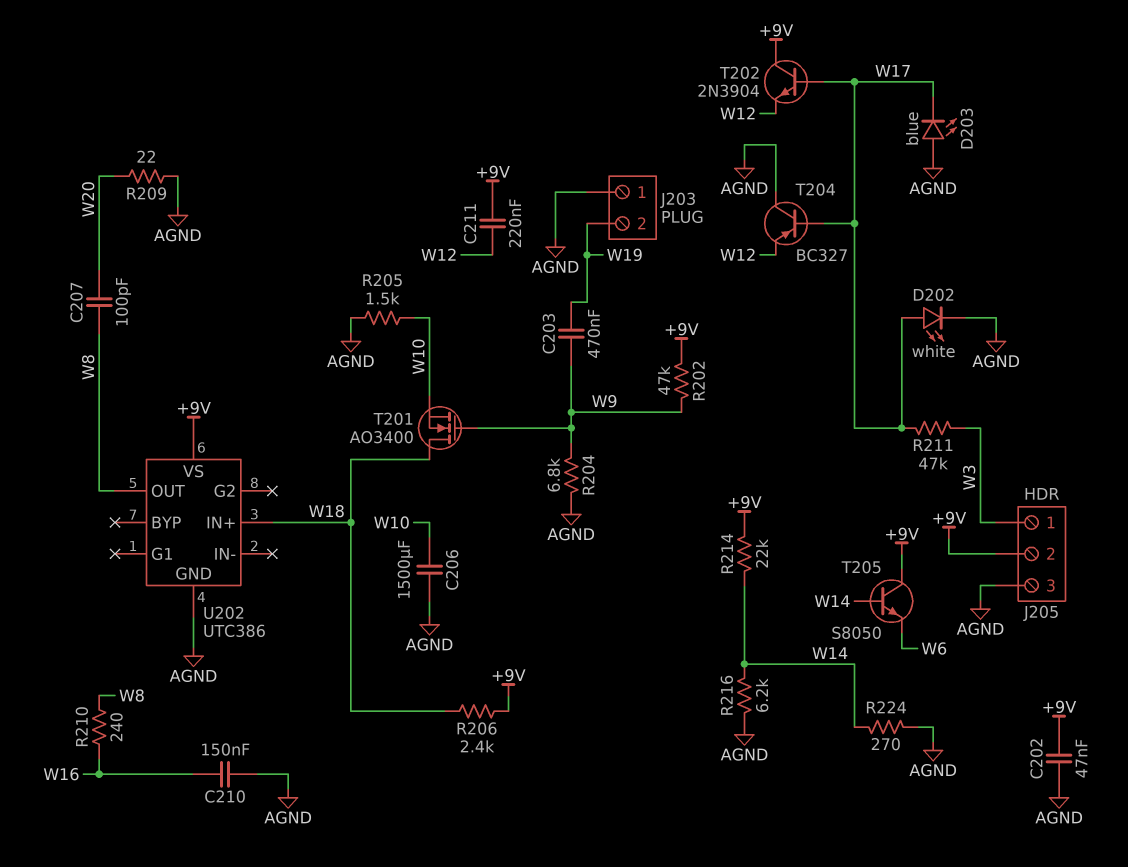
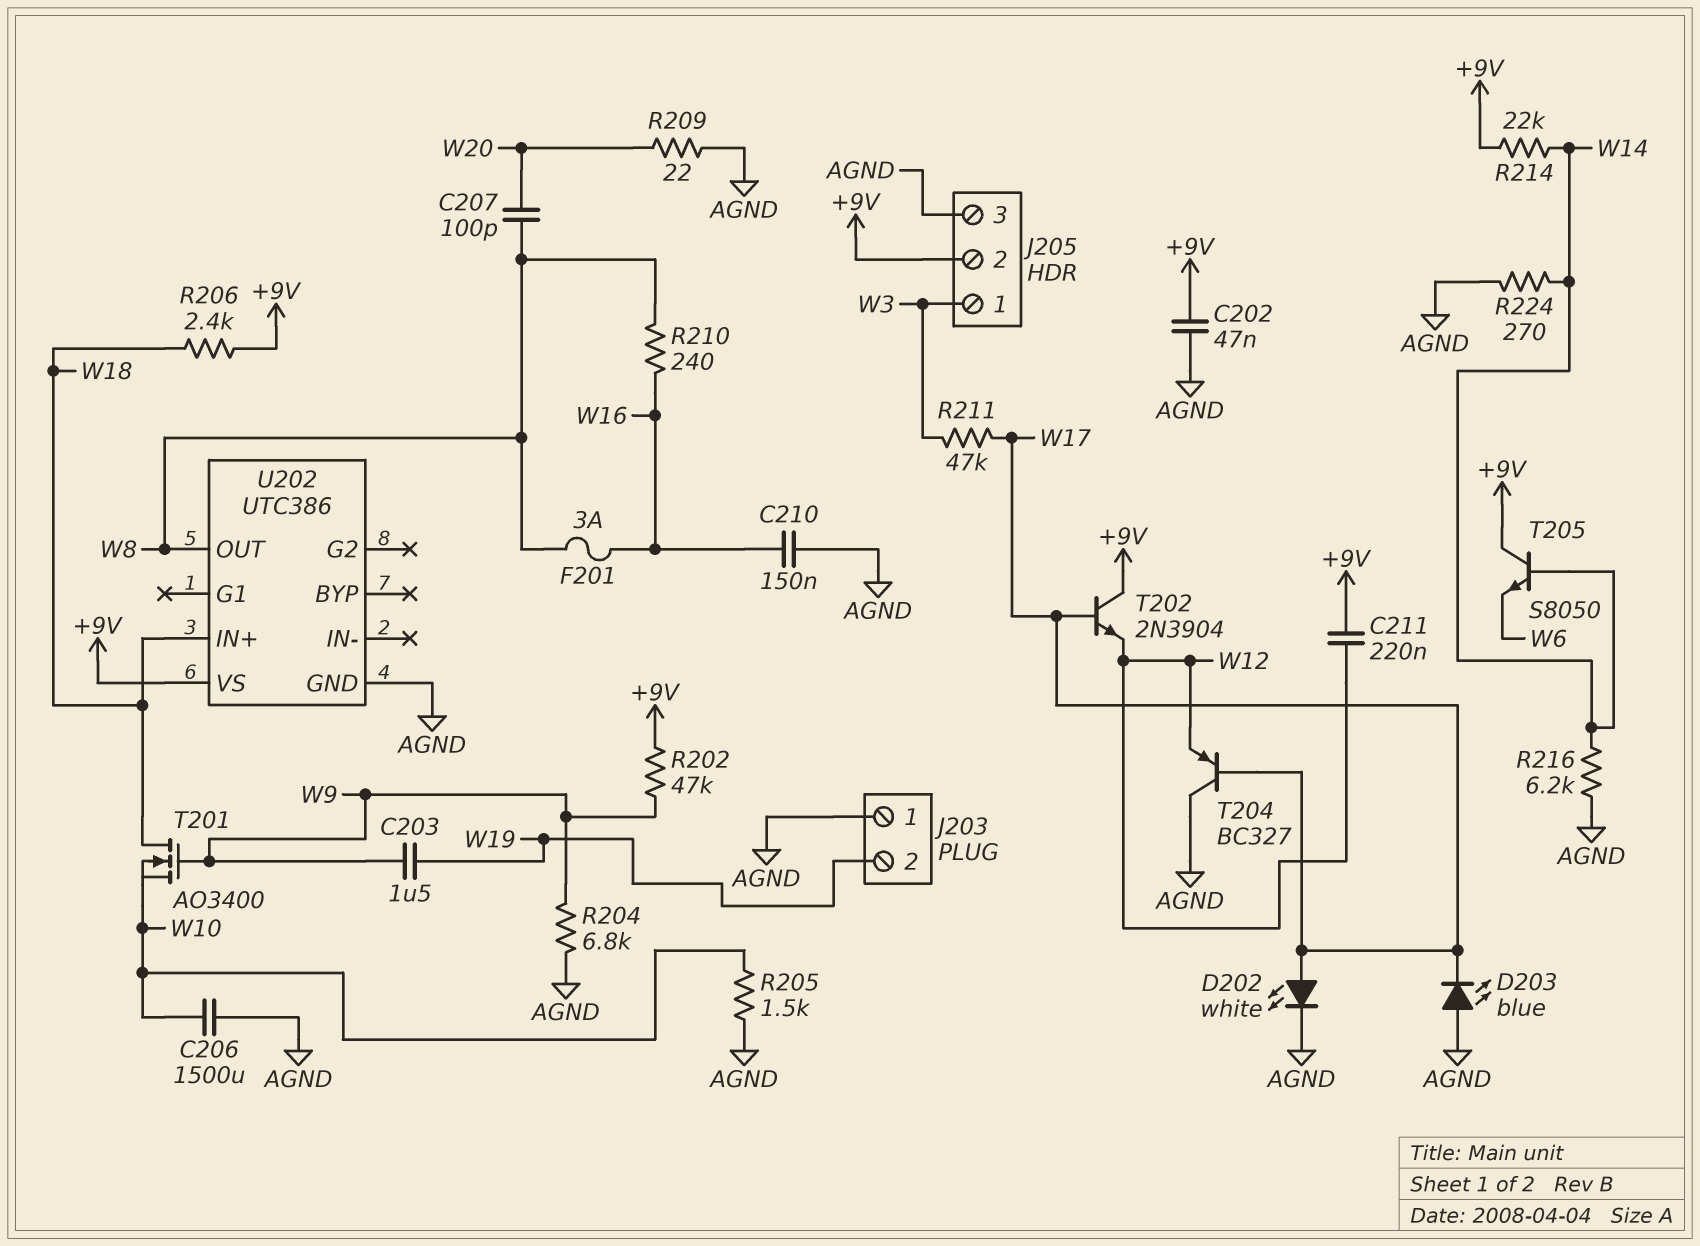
C203: 470nF (W9, W19) -> 1.5uF (W9, W19)
F201: none -> 3A (W8, W16)

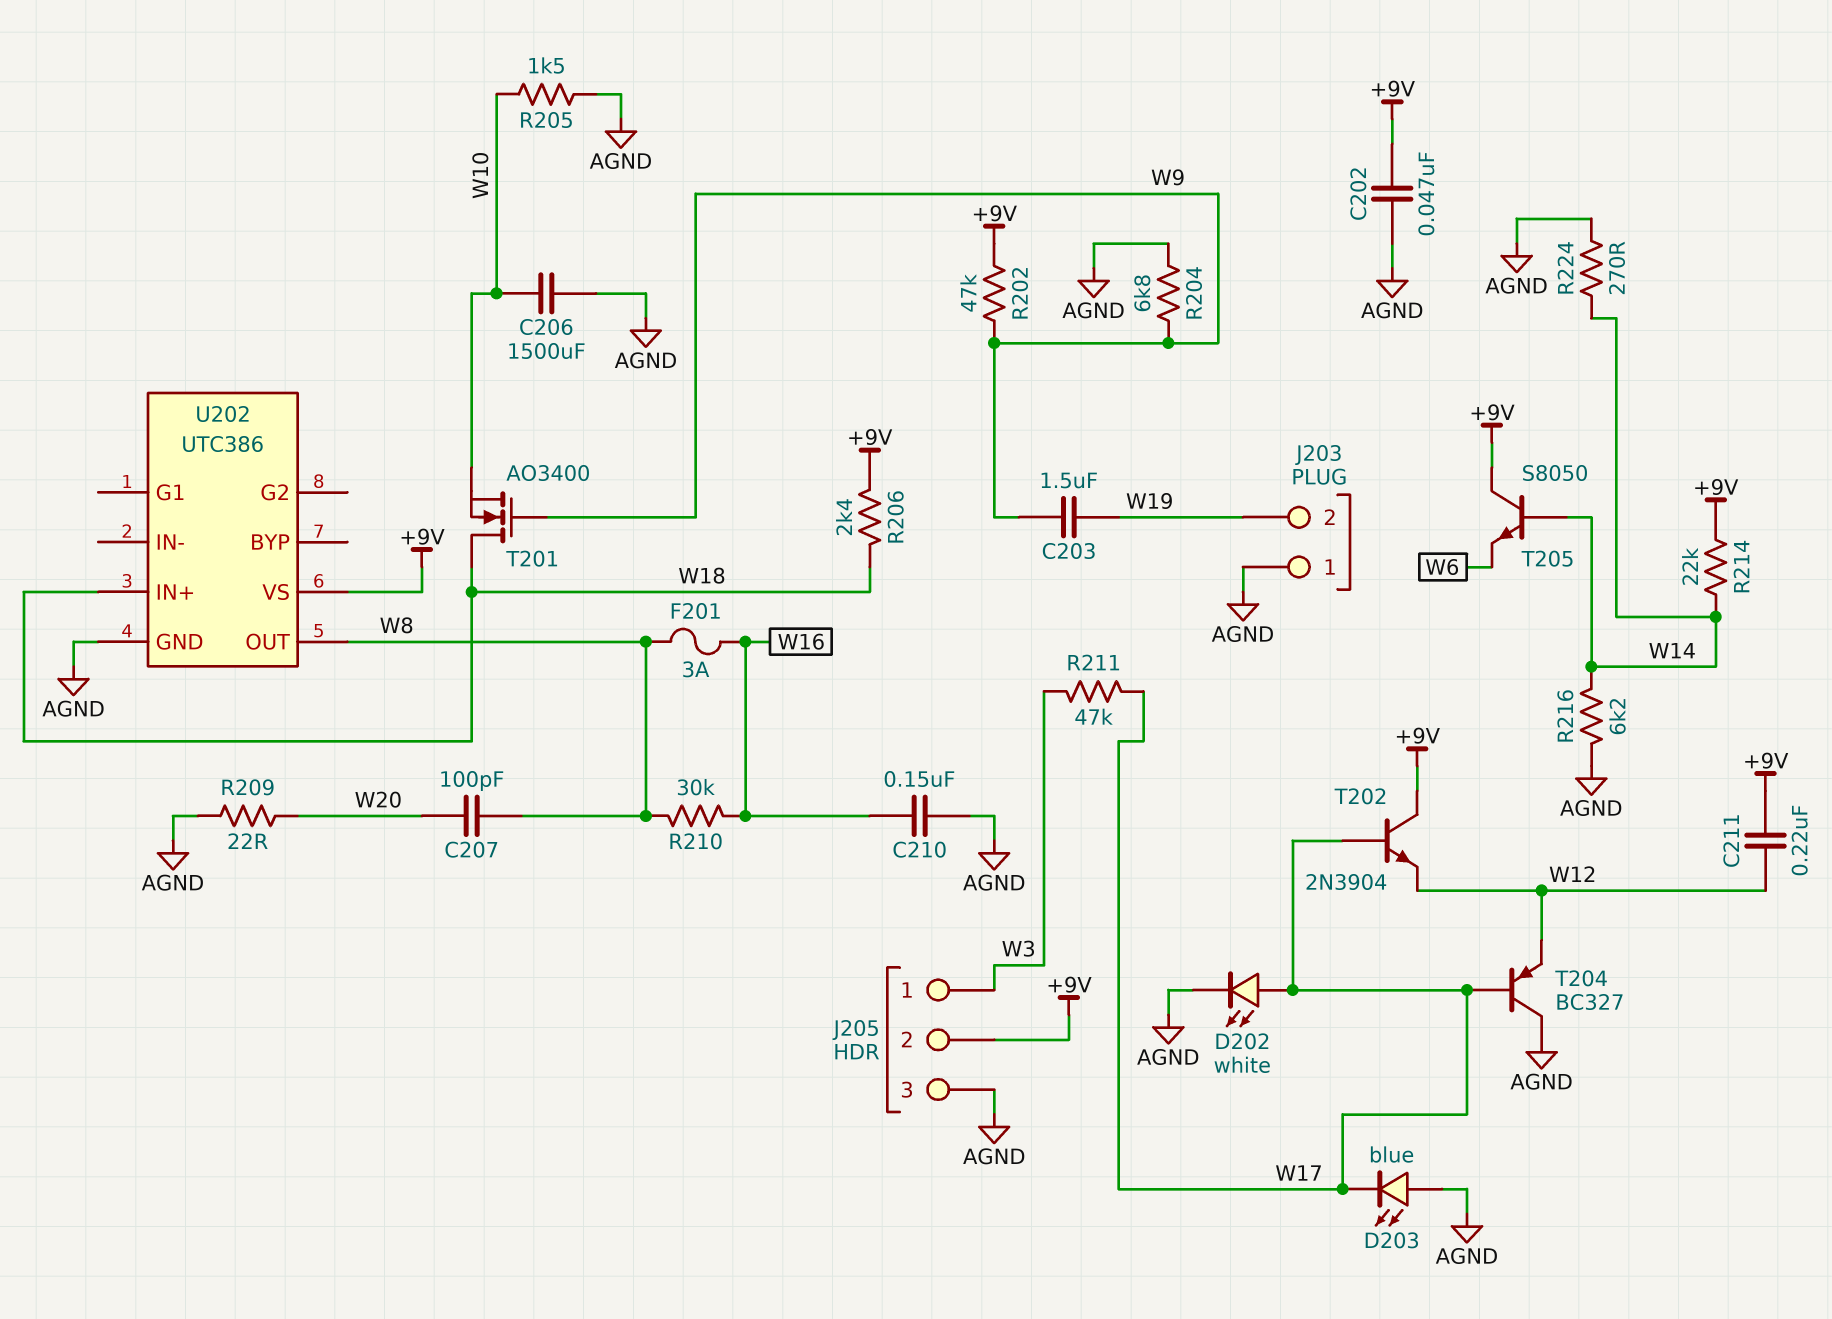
R210: 240 (W8, W16) -> 30k (W8, W16)

